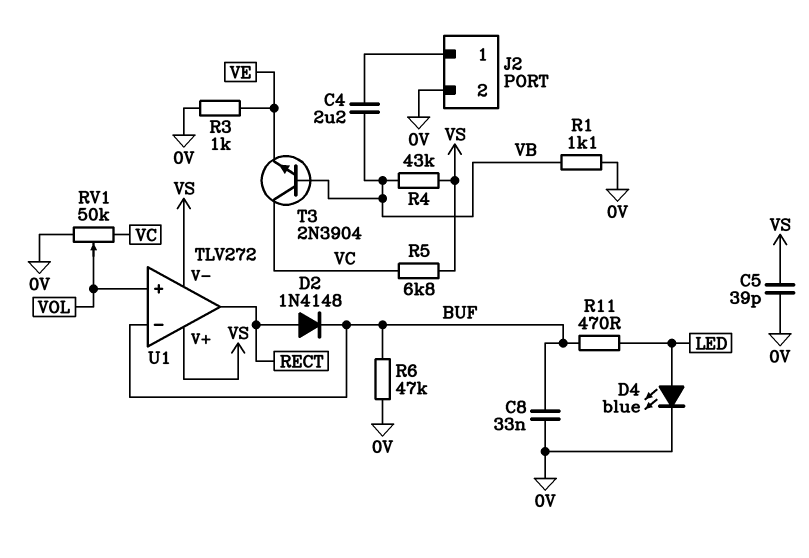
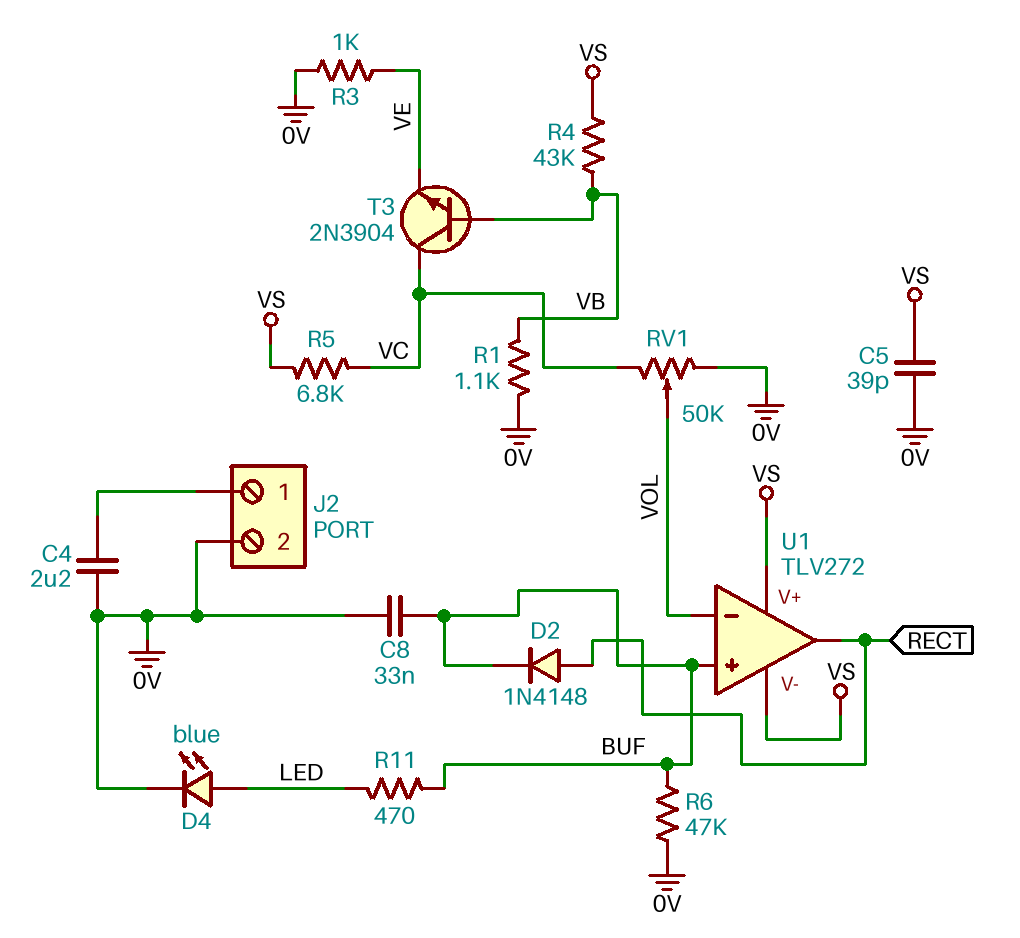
C4: 2.2uF (J2/1, VB) -> 2.2uF (0V, J2/1)
U1 pin in+: VOL -> BUF
U1 pin in-: BUF -> VOL

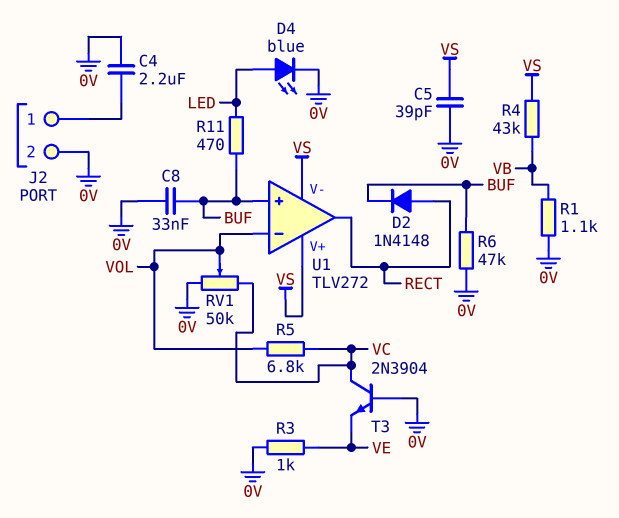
R5: 6.8k (VC, VS) -> 6.8k (VC, VOL)
T3: NPN 2N3904 (B VB, C VC, E VE) -> NPN 2N3904 (B 0V, C VC, E VE)

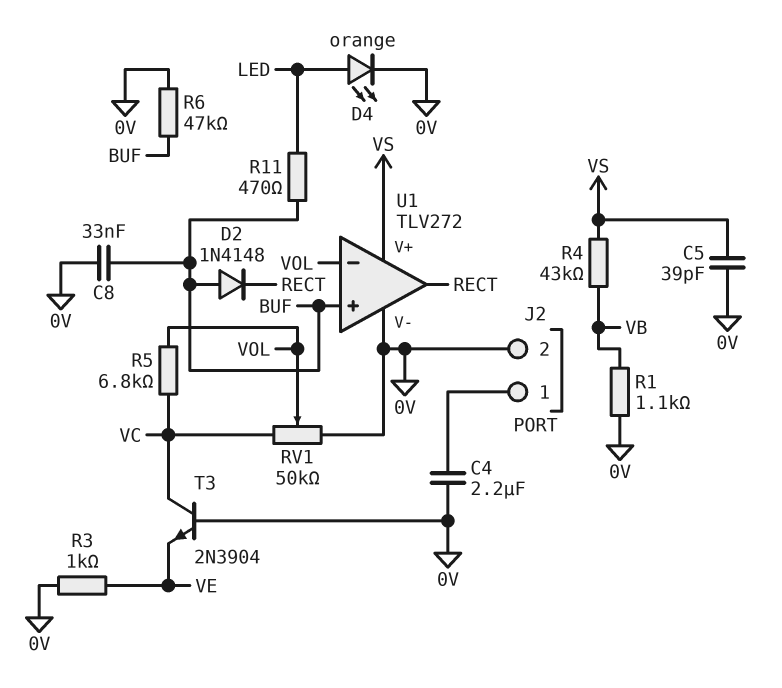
D2: diode 1N4148 (A RECT, K BUF) -> diode 1N4148 (A BUF, K RECT)
D4: LED blue (A LED, K 0V) -> LED orange (A LED, K 0V)
U1 pin V-: VS -> 0V

